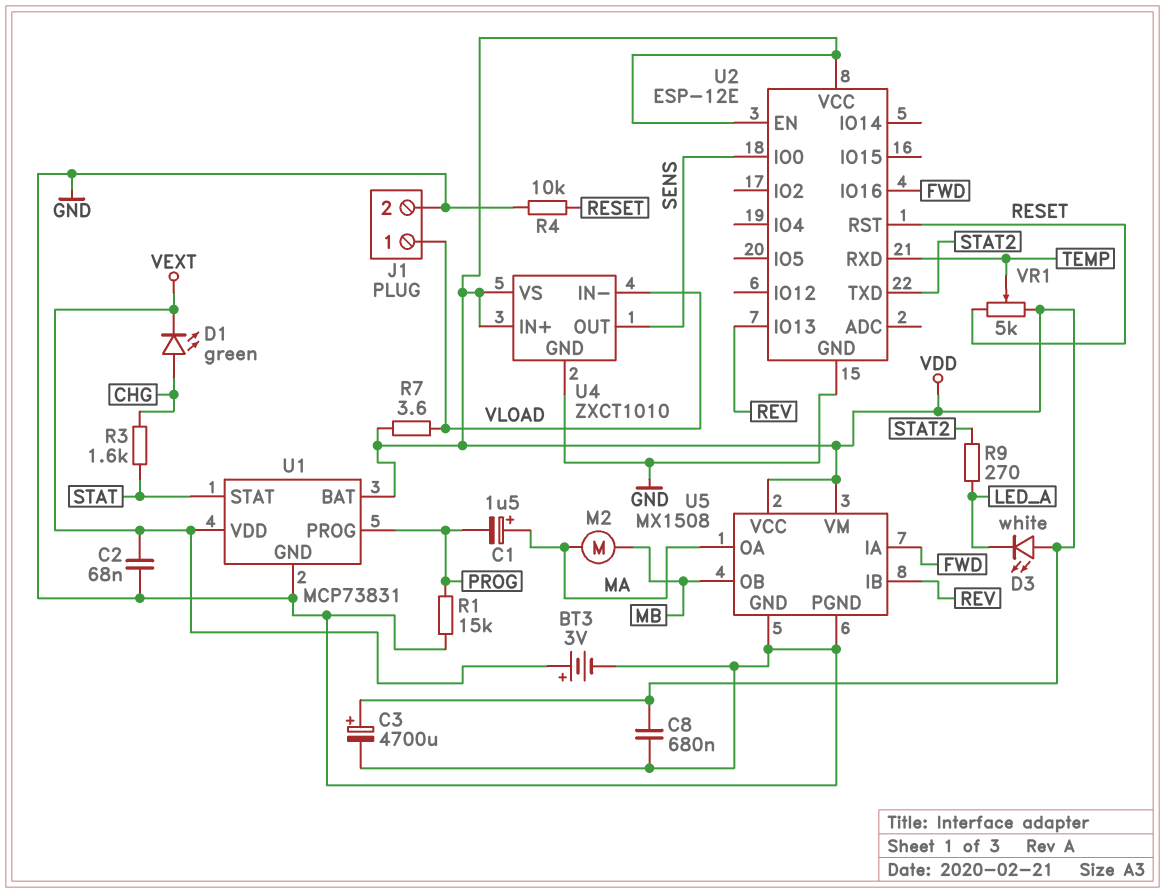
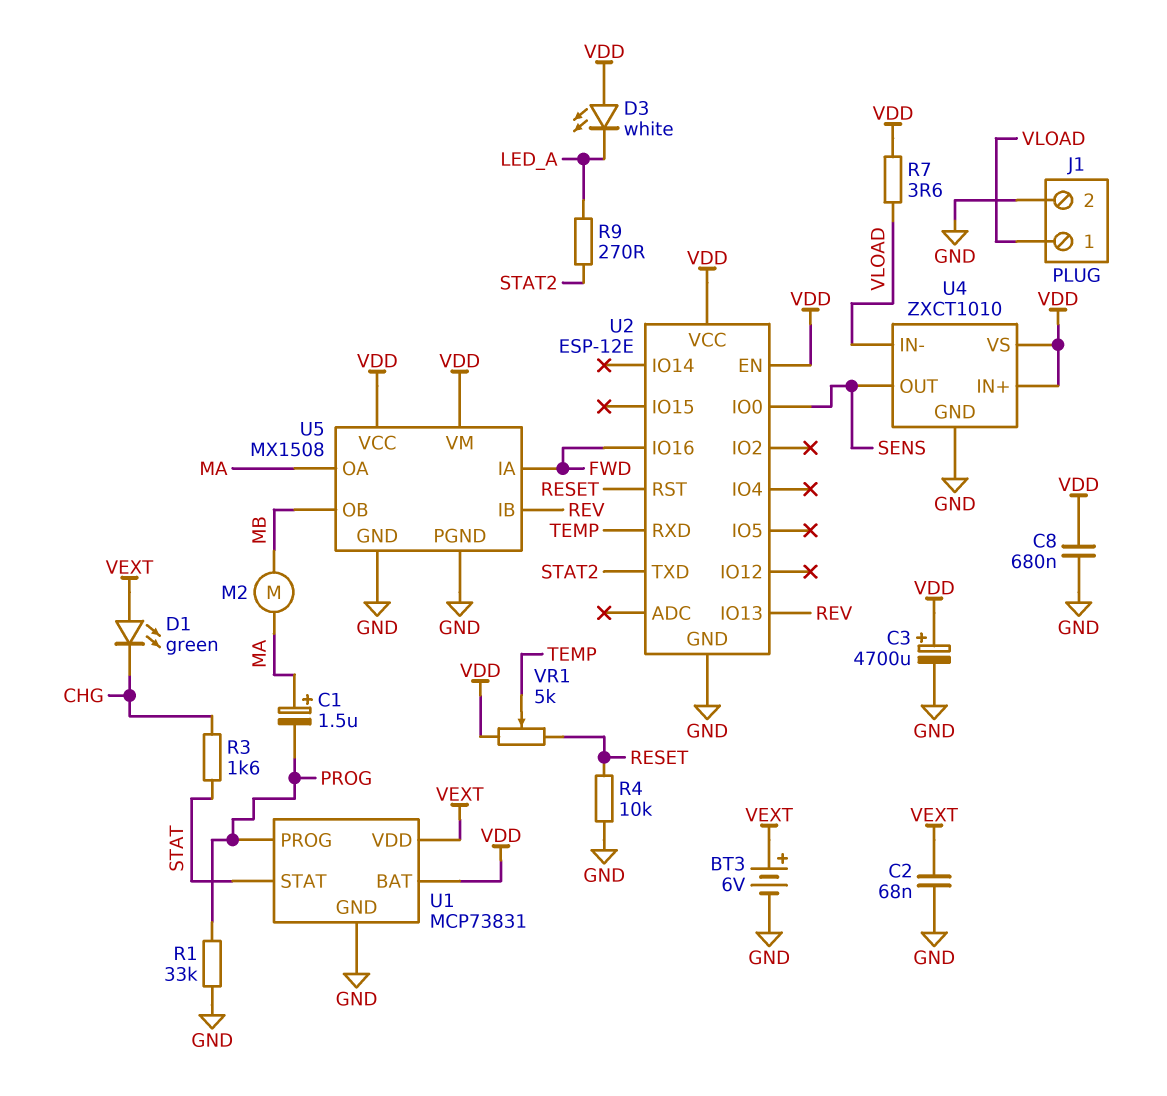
BT3: 3V (plus VEXT, minus GND) -> 6V (plus VEXT, minus GND)
D1: LED green (A CHG, K VEXT) -> LED green (A VEXT, K CHG)
R1: 15k (GND, PROG) -> 33k (GND, PROG)

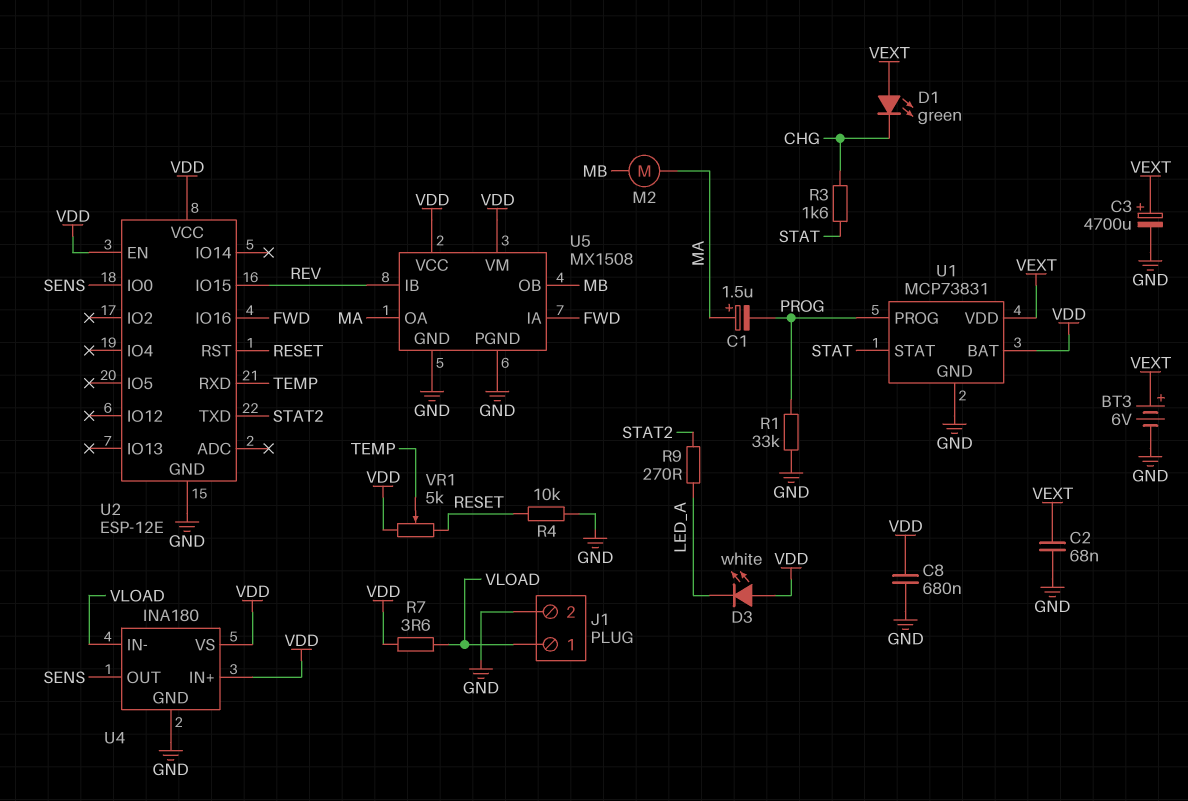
C3: 4700uF (plus VDD, minus GND) -> 4700uF (plus VEXT, minus GND)
U2 pin IO13: REV -> none
U2 pin IO15: none -> REV
U4: ZXCT1010 -> INA180

